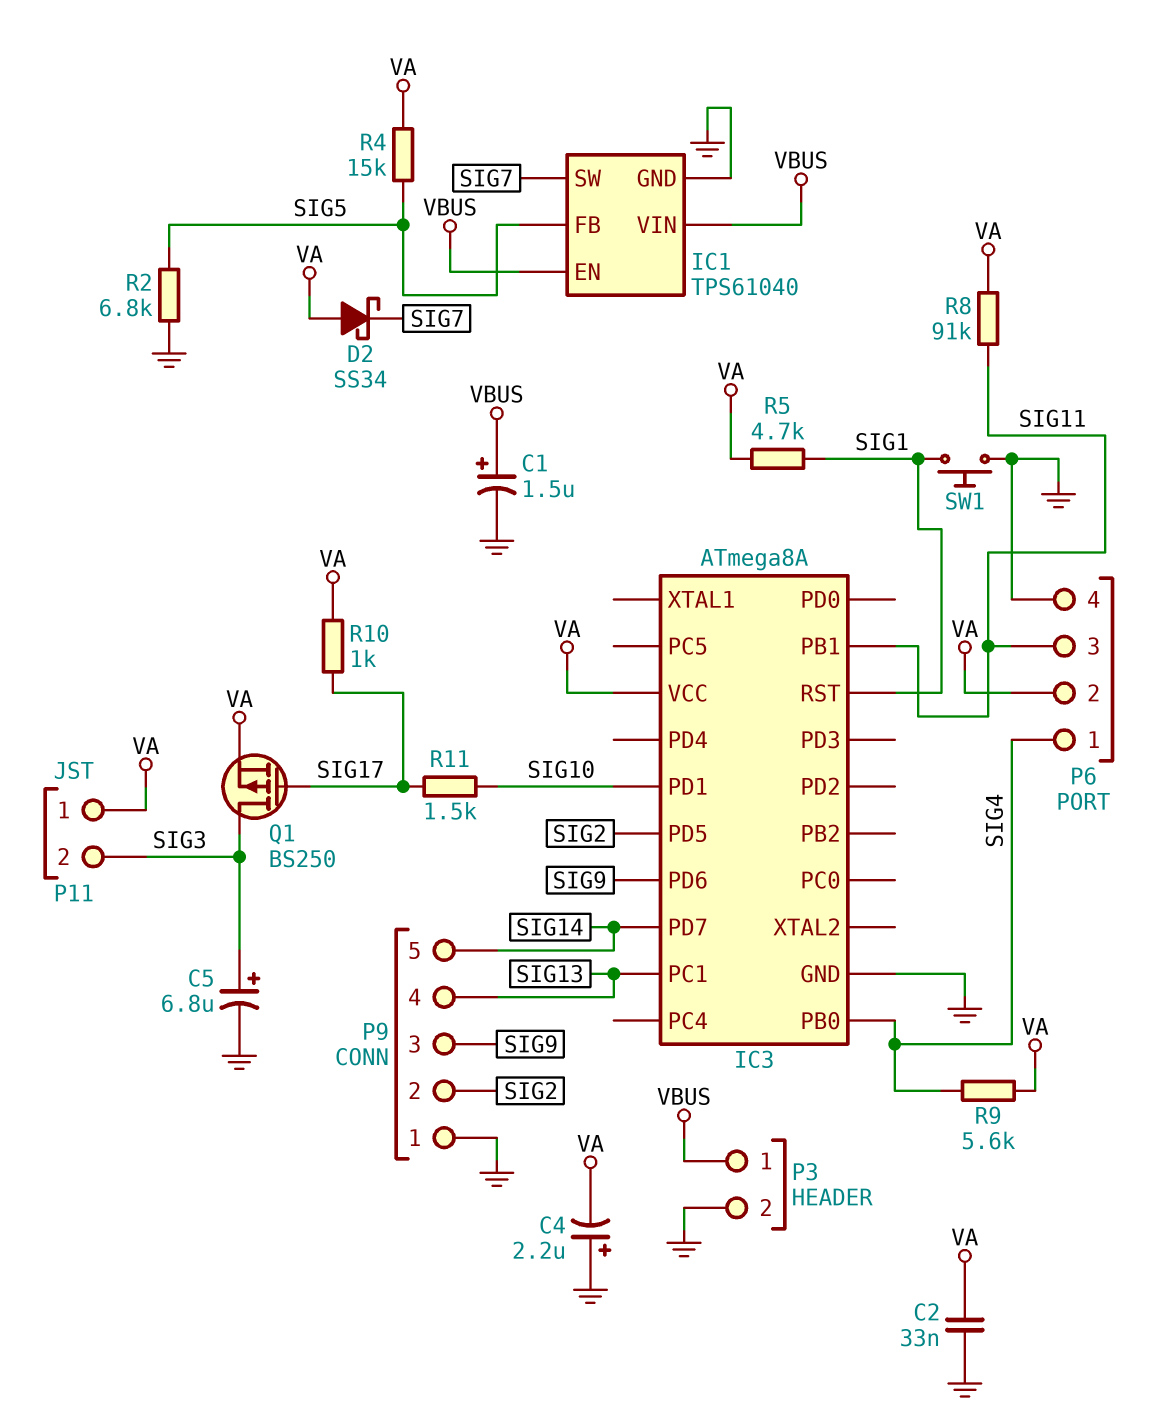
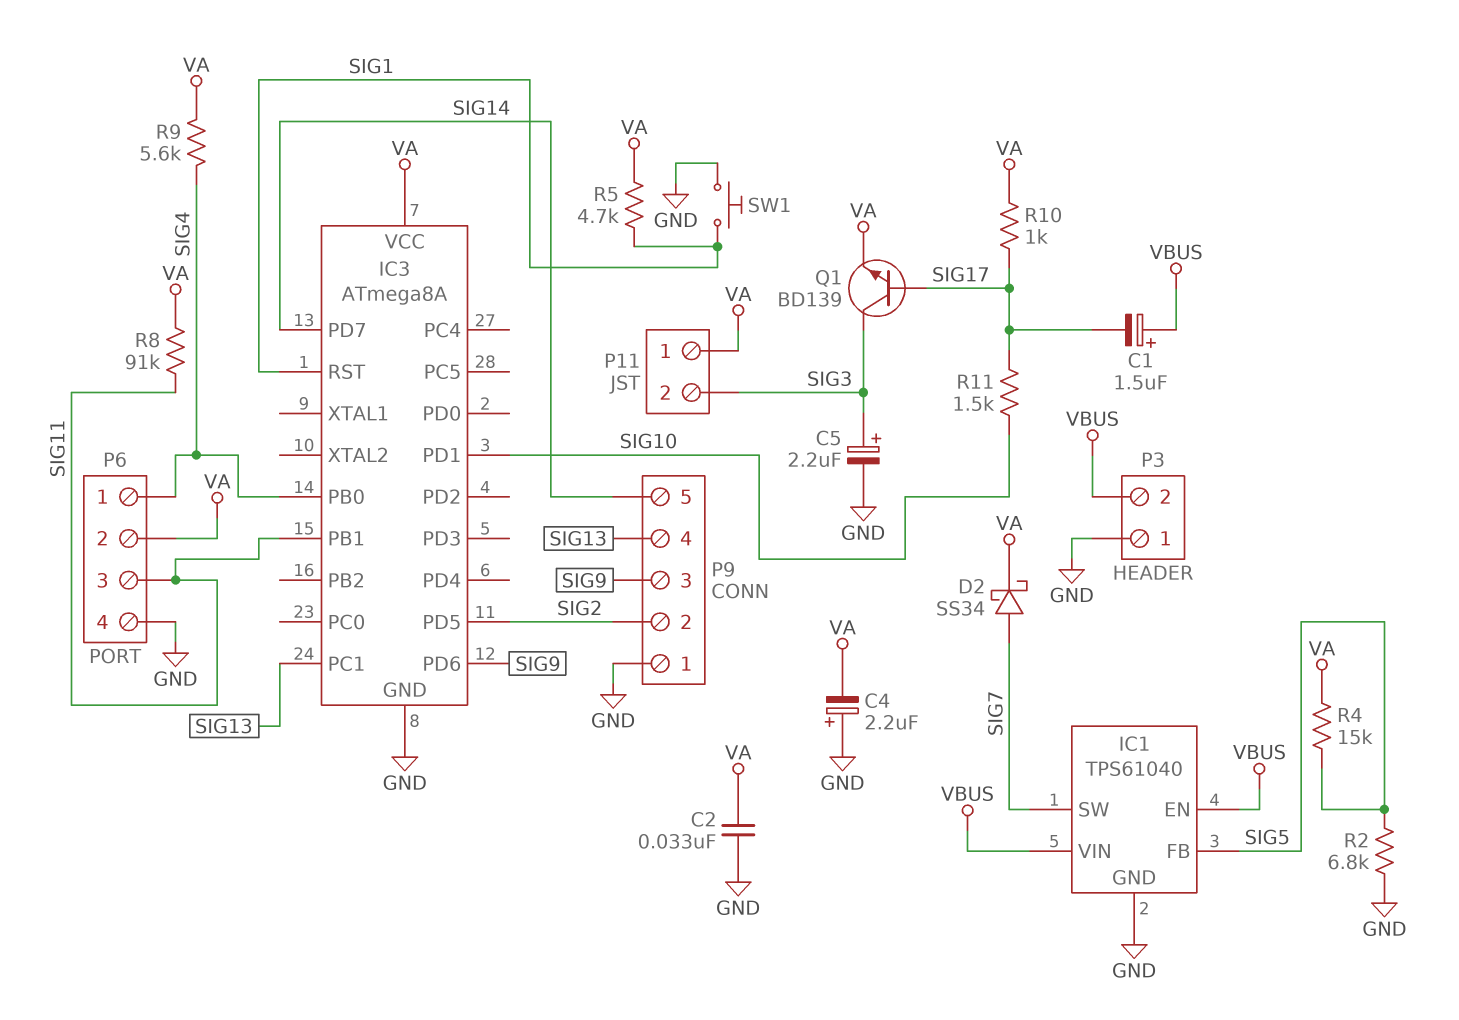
C1: 1.5uF (plus VBUS, minus GND) -> 1.5uF (plus VBUS, minus SIG17)
C5: 6.8uF (plus SIG3, minus GND) -> 2.2uF (plus SIG3, minus GND)
D2: schottky SS34 (A VA, K SIG7) -> schottky SS34 (A SIG7, K VA)
P3 pin 1: VBUS -> GND
P3 pin 2: GND -> VBUS
Q1: PMOS BS250 (G SIG17, D SIG3, S VA) -> NPN BD139 (B SIG17, C SIG3, E VA)

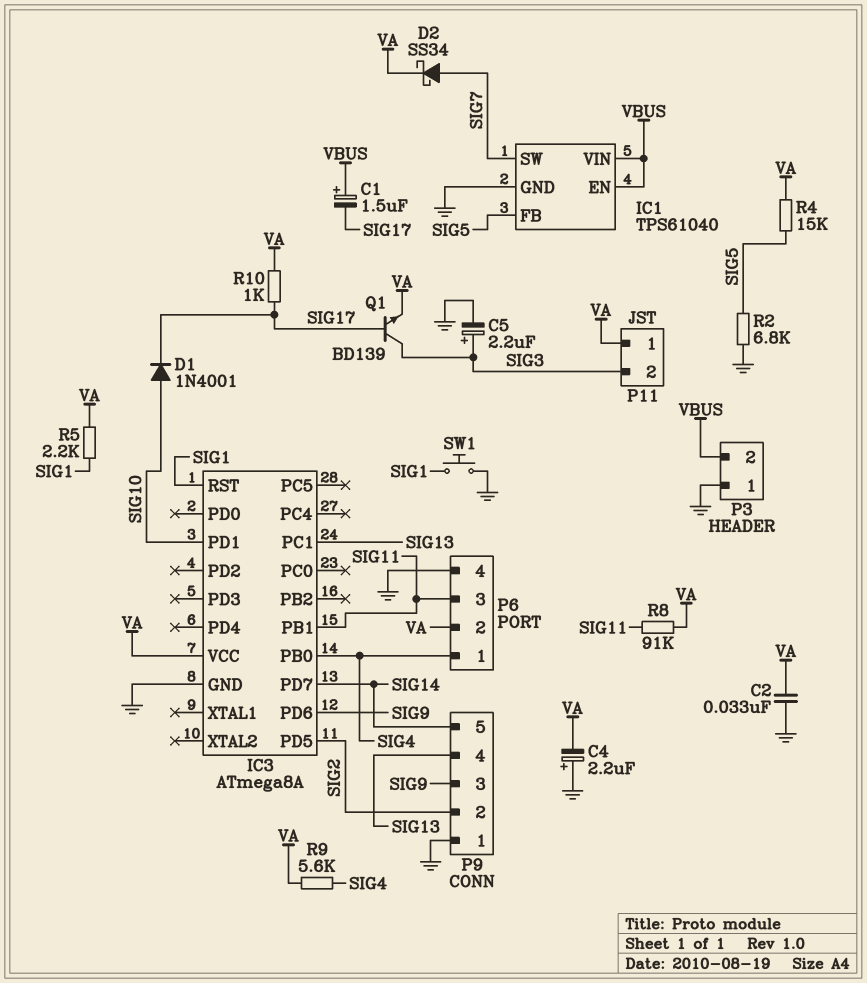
D1: none -> diode 1N4001 (A SIG10, K SIG17)
R5: 4.7k (SIG1, VA) -> 2.2k (SIG1, VA)
R11: 1.5k (SIG10, SIG17) -> none

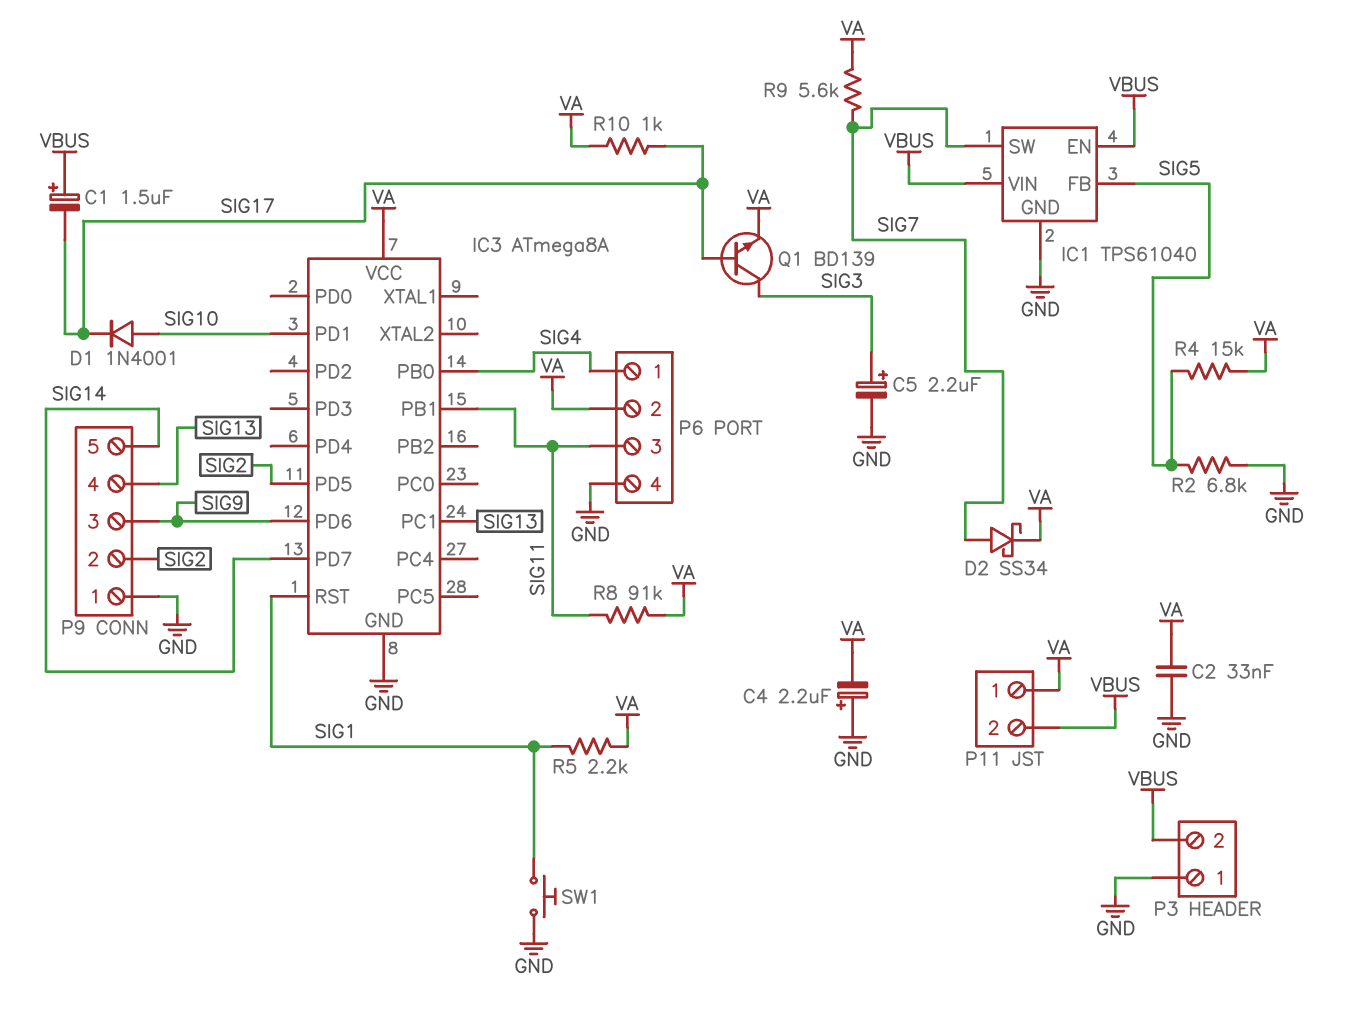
P11 pin 2: SIG3 -> VBUS
R9: 5.6k (SIG4, VA) -> 5.6k (SIG7, VA)

